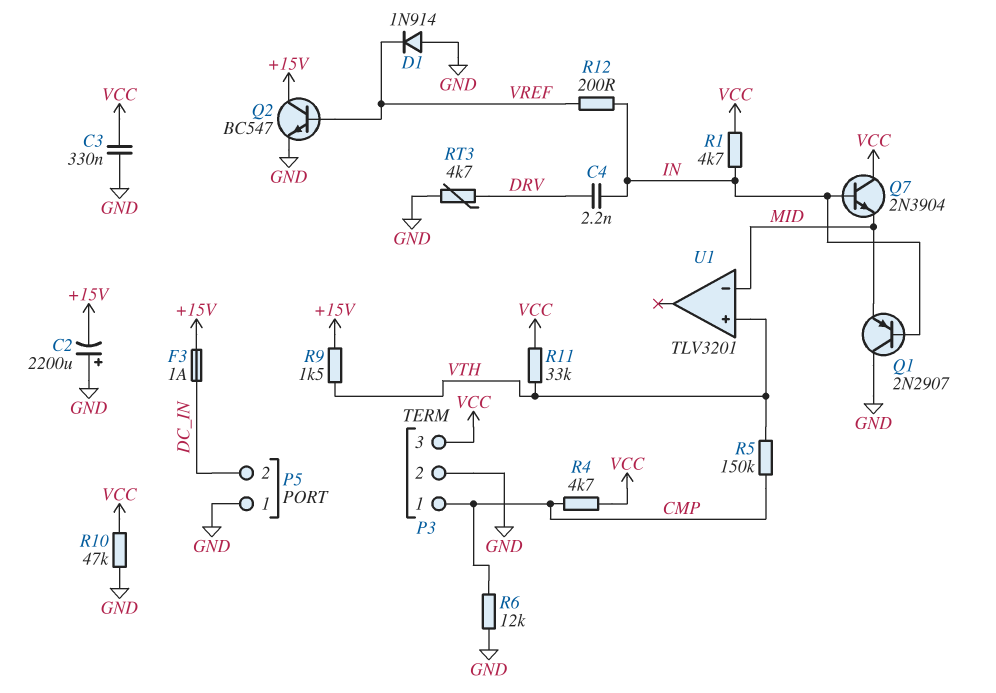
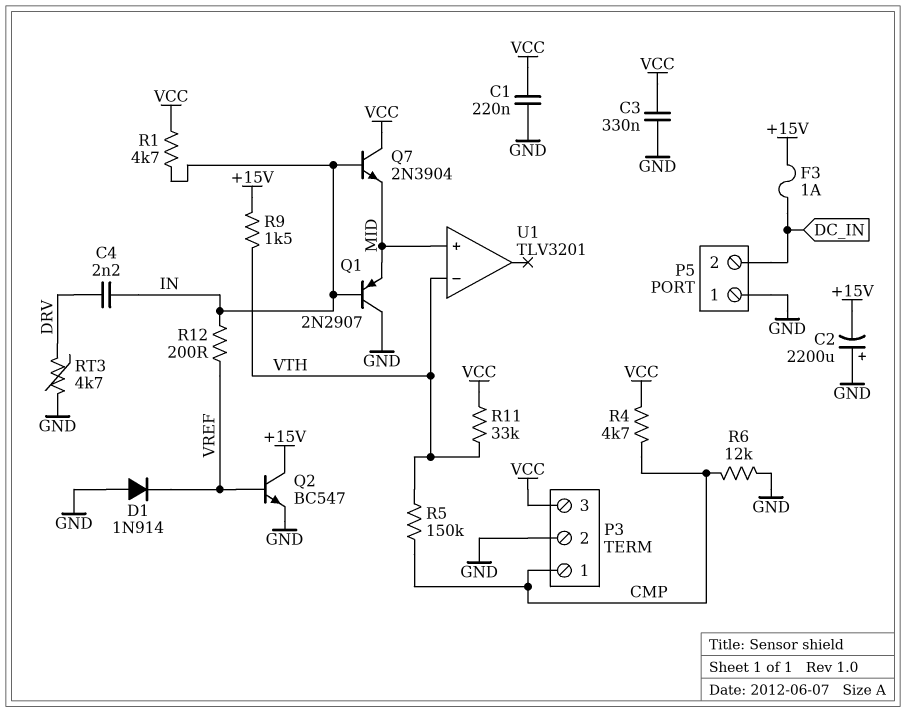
C1: none -> 220nF (GND, VCC)
R10: 47k (GND, VCC) -> none
U1 pin in+: VTH -> MID
U1 pin in-: MID -> VTH

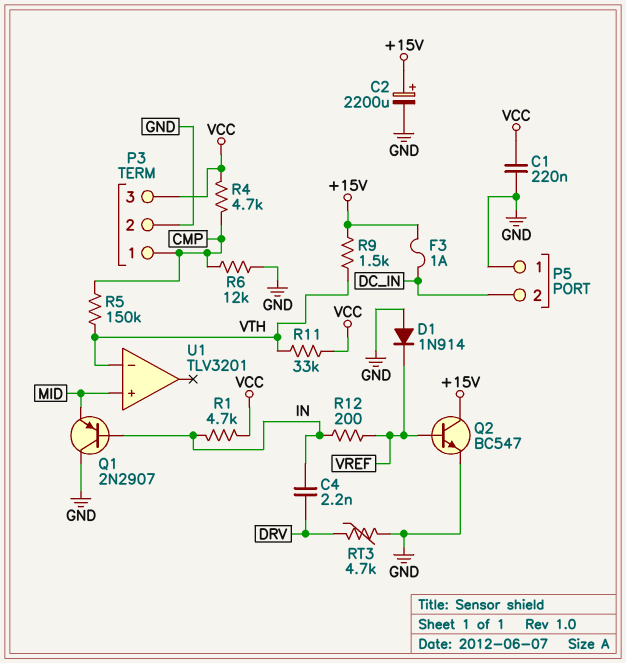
C2: 2200uF (plus GND, minus +15V) -> 2200uF (plus +15V, minus GND)
C3: 330nF (GND, VCC) -> none
Q7: NPN 2N3904 (B IN, C VCC, E MID) -> none

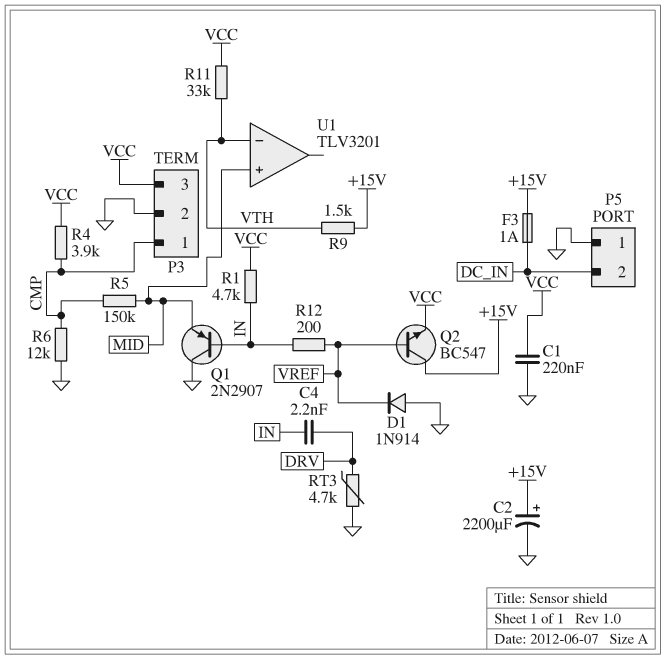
Q2: NPN BC547 (B VREF, C +15V, E GND) -> NPN BC547 (B VREF, C +15V, E VCC)
R4: 4.7k (CMP, VCC) -> 3.9k (CMP, VCC)
R5: 150k (CMP, VTH) -> 150k (CMP, MID)

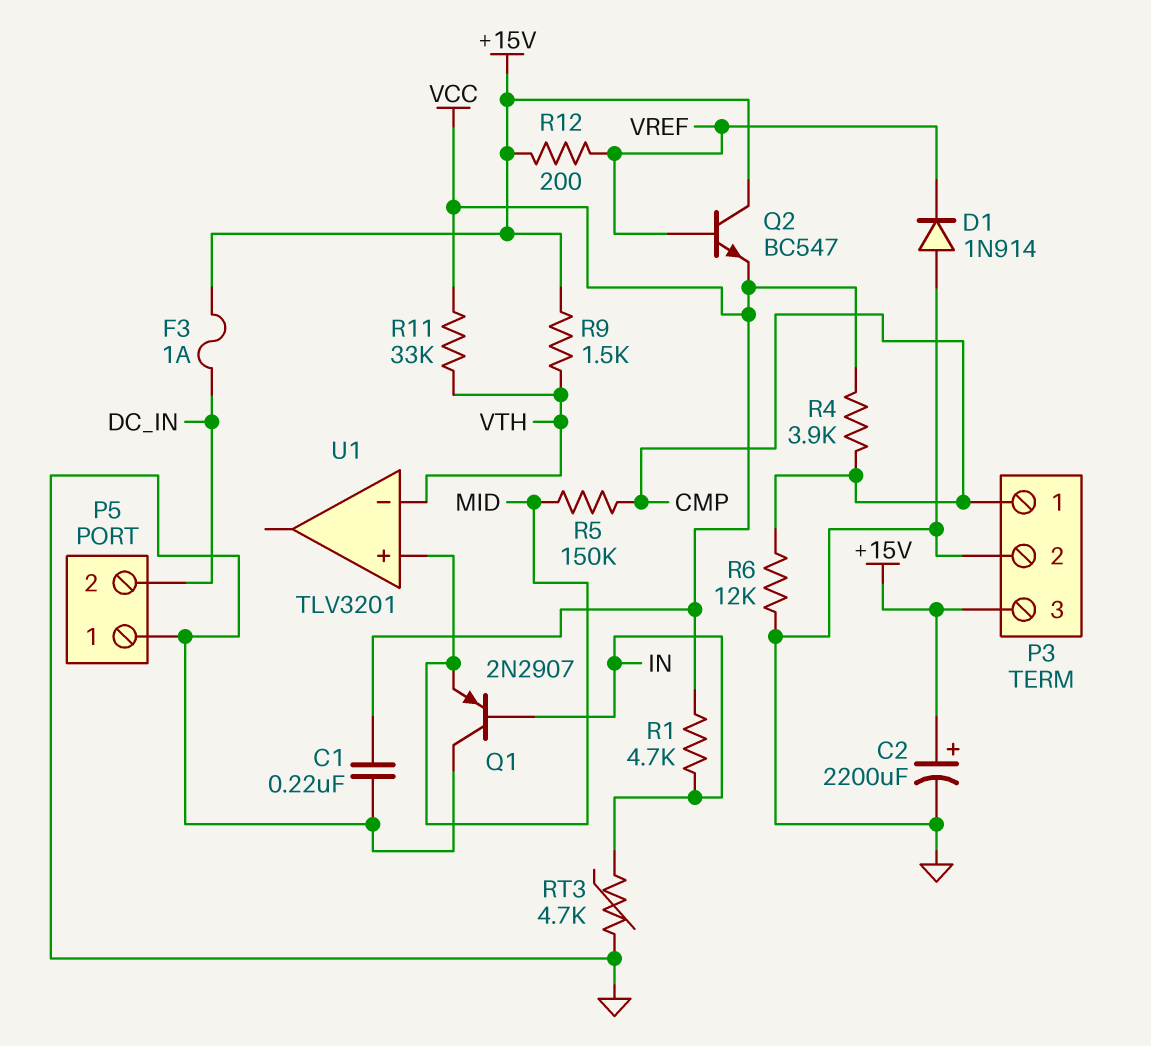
C4: 2.2nF (DRV, IN) -> none
P3 pin 3: VCC -> +15V
R12: 200 (IN, VREF) -> 200 (+15V, VREF)
RT3: 4.7k (DRV, GND) -> 4.7k (GND, IN)

